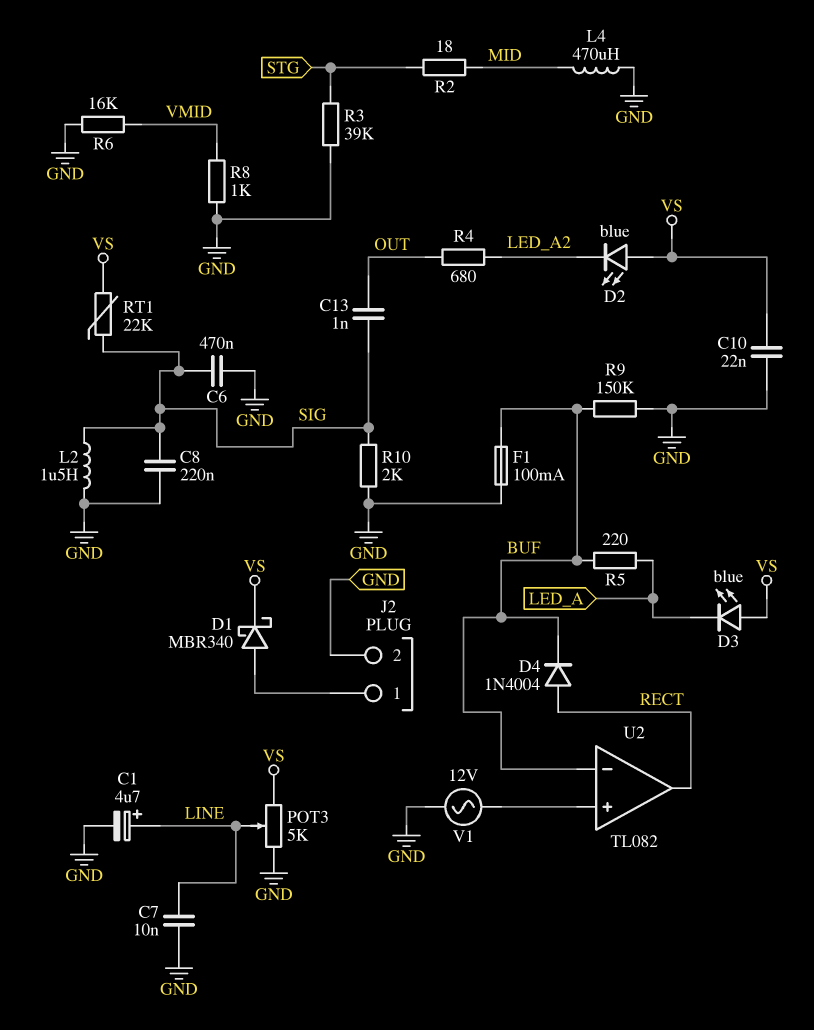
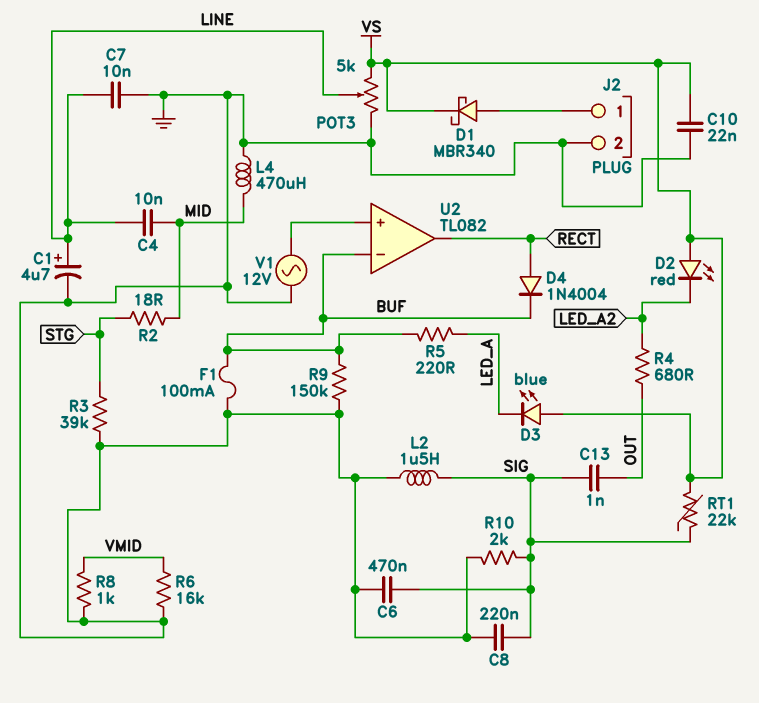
C4: none -> 10nF (LINE, MID)
D2: LED blue (A VS, K LED_A2) -> LED red (A VS, K LED_A2)

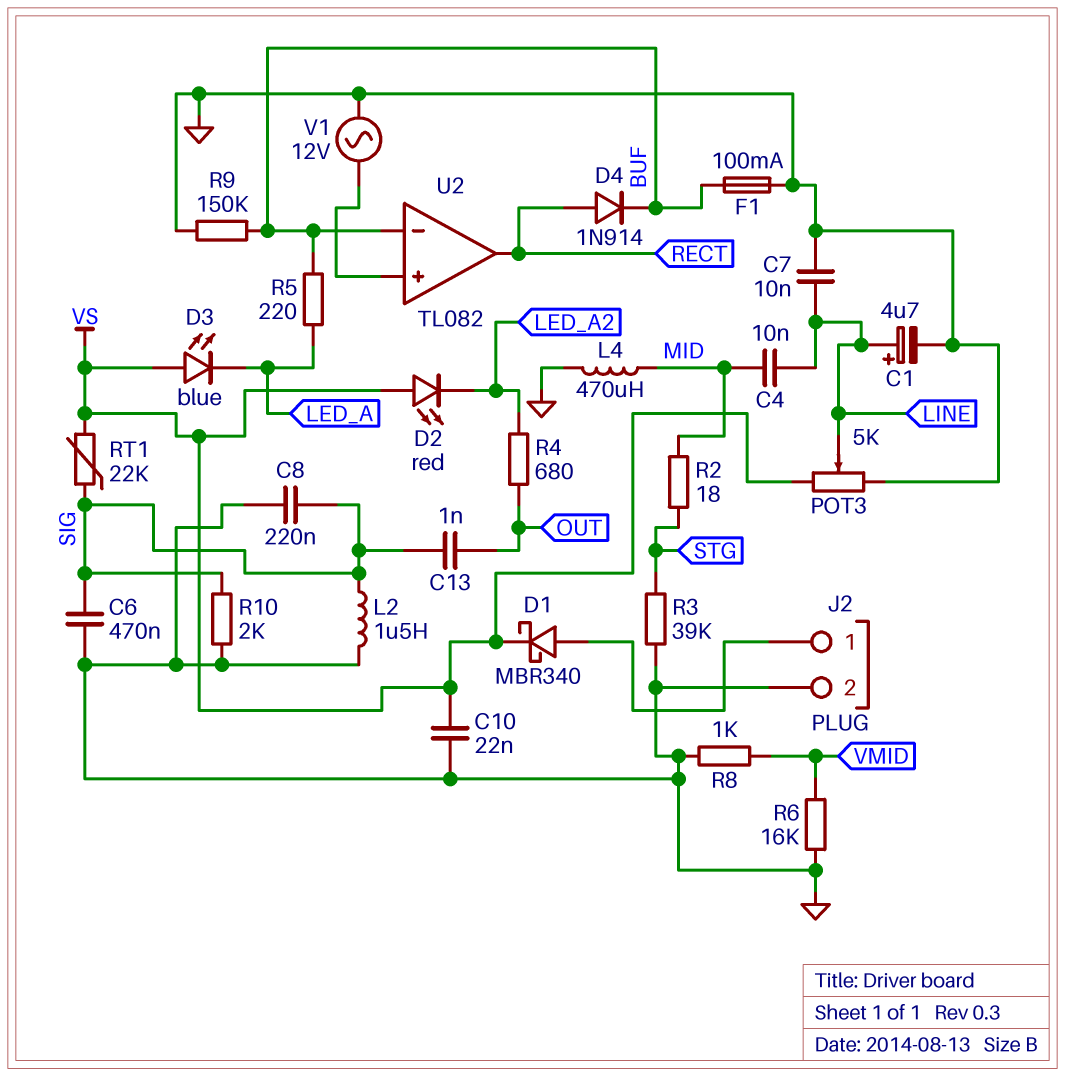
D4: diode 1N4004 (A RECT, K BUF) -> diode 1N914 (A RECT, K BUF)

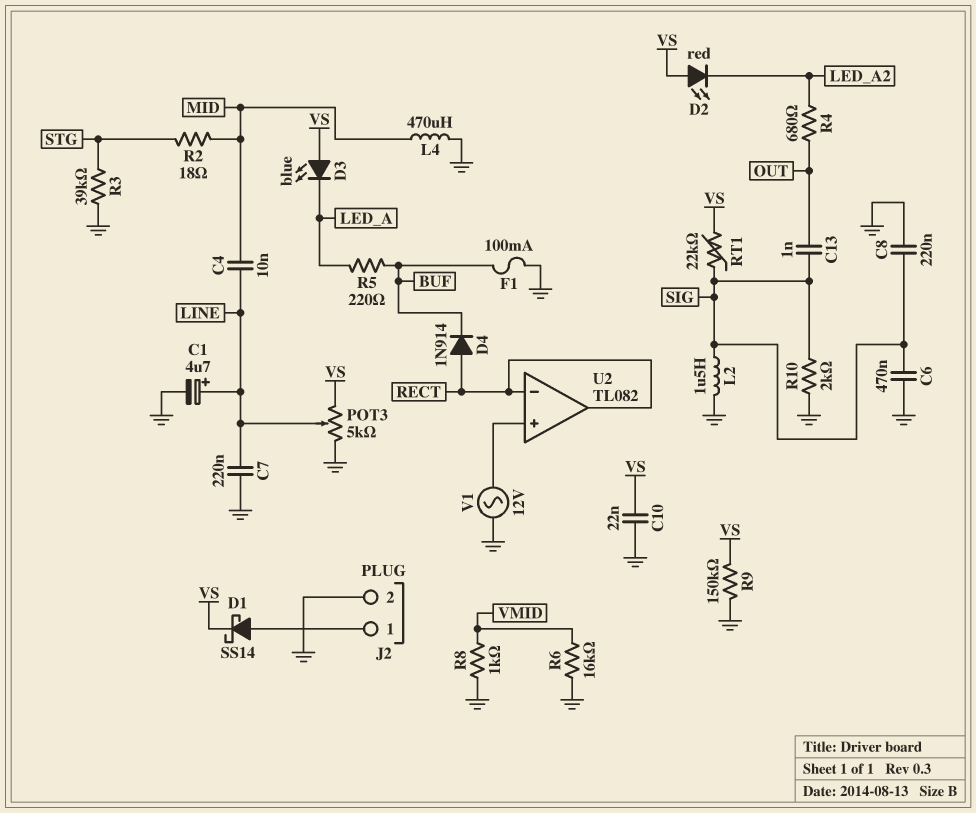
C7: 10nF (GND, LINE) -> 220nF (GND, LINE)
D1: schottky MBR340 (A J2/1, K VS) -> schottky SS14 (A J2/1, K VS)
R9: 150k (BUF, GND) -> 150k (GND, VS)
U2 pin in-: BUF -> RECT

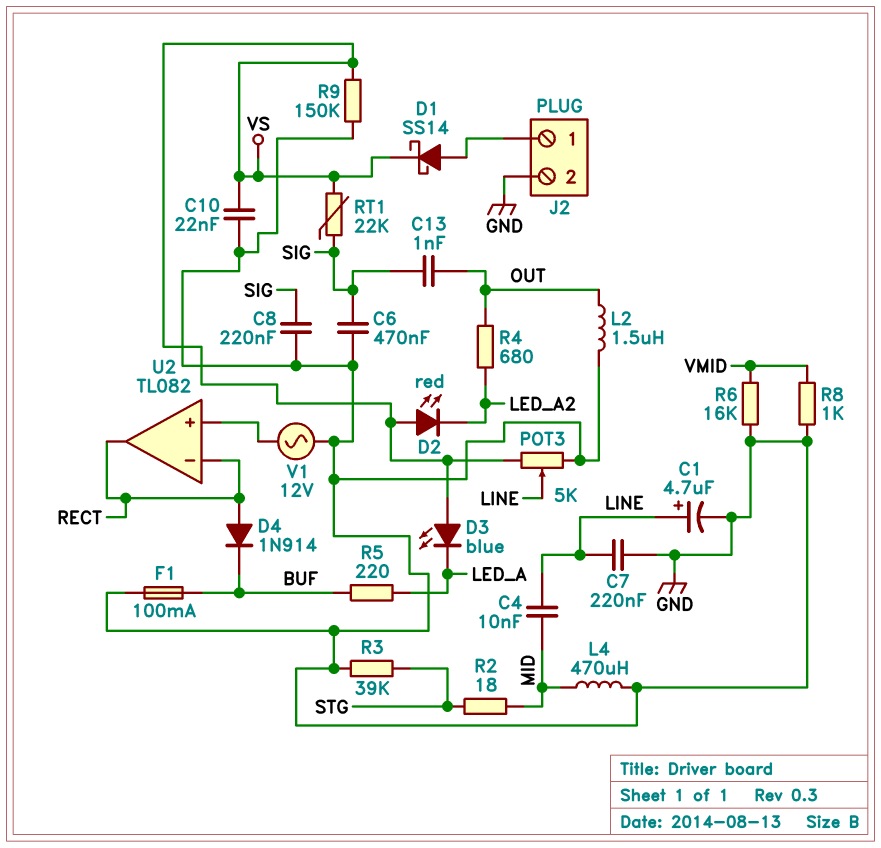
L2: 1.5uH (GND, SIG) -> 1.5uH (GND, OUT)
R10: 2k (GND, SIG) -> none

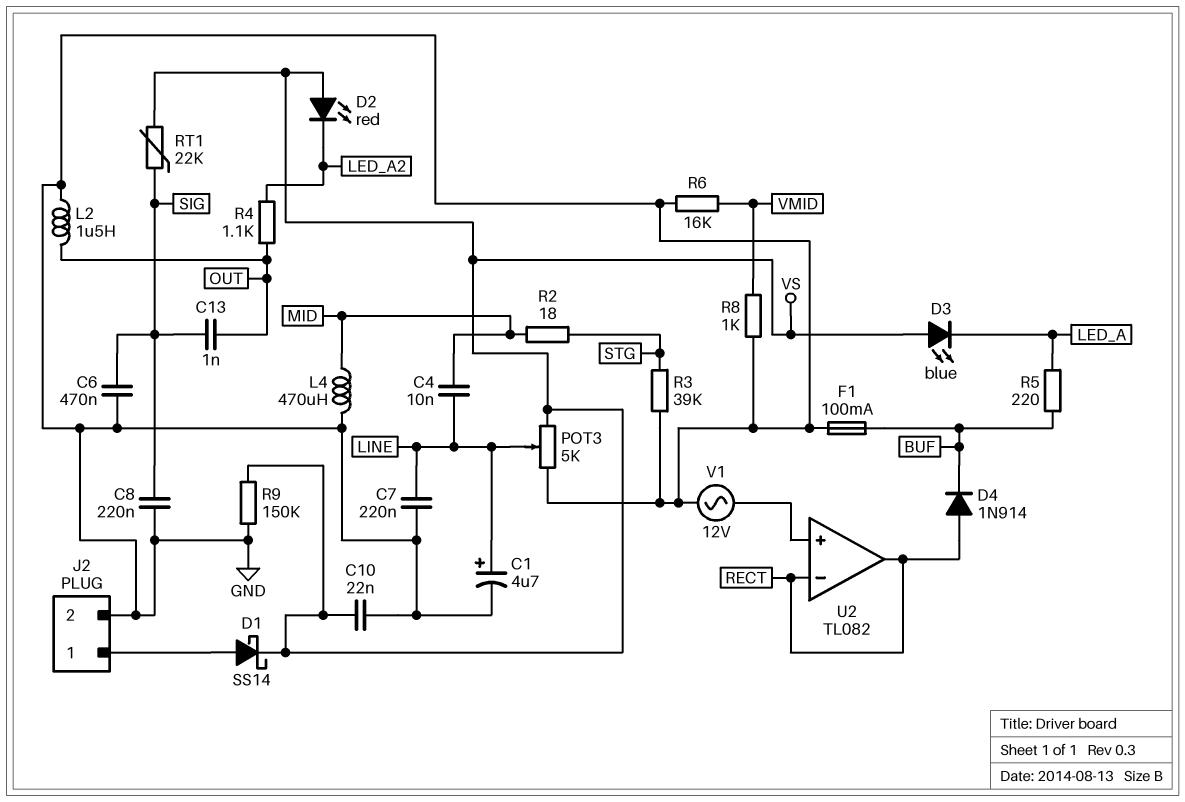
R4: 680 (LED_A2, OUT) -> 1.1k (LED_A2, OUT)

